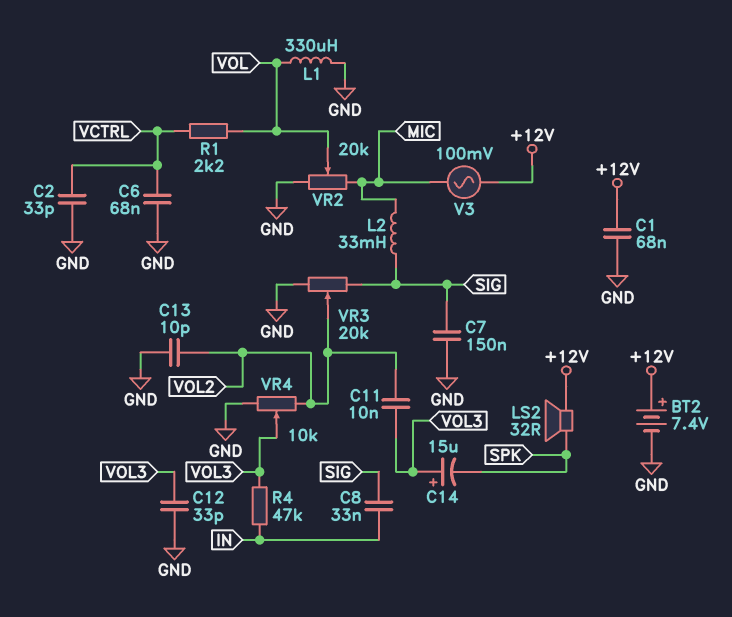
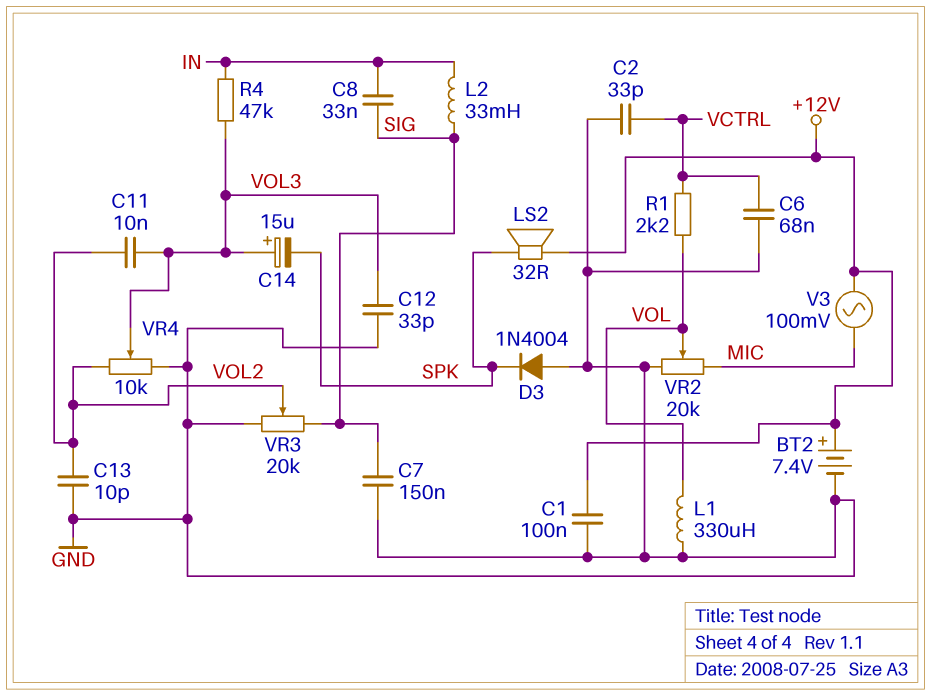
C1: 68nF (+12V, GND) -> 100nF (+12V, GND)
D3: none -> diode 1N4004 (A GND, K SPK)
L2: 33mH (MIC, SIG) -> 33mH (IN, SIG)

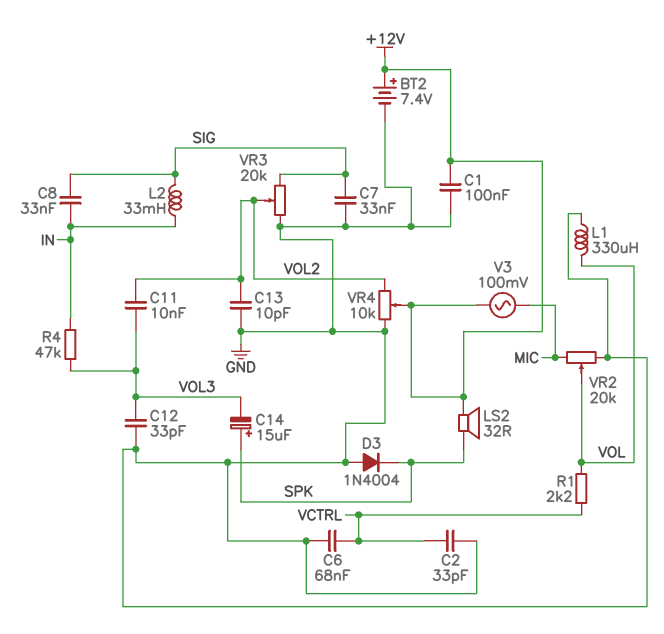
C7: 150nF (GND, SIG) -> 33nF (GND, SIG)
C14: 15uF (plus VOL3, minus SPK) -> 15uF (plus SPK, minus VOL3)
VR4: 10k (GND, VOL2, wiper VOL3) -> 10k (GND, VOL2, wiper +12V)

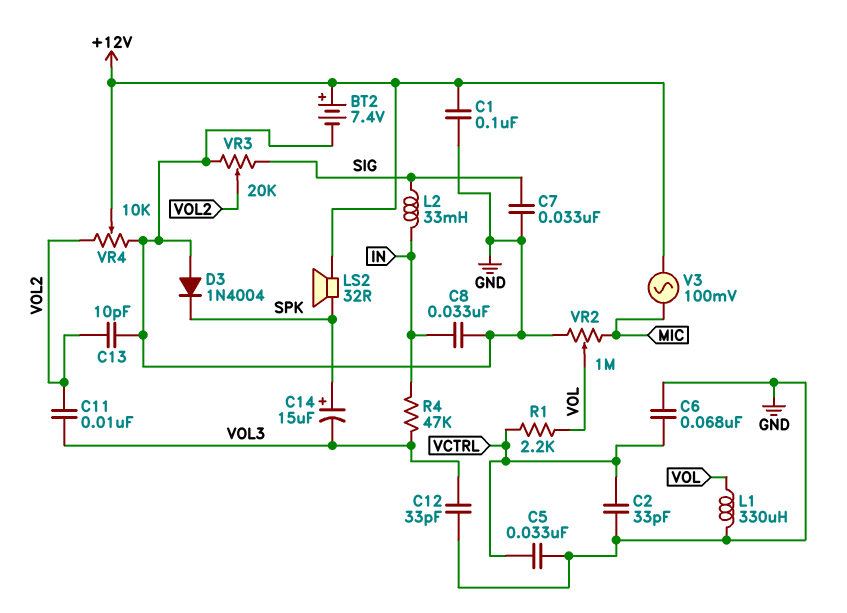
C5: none -> 33nF (GND, VCTRL)
C8: 33nF (IN, SIG) -> 33nF (GND, IN)
VR2: 20k (GND, MIC, wiper VOL) -> 1M (GND, MIC, wiper VOL)

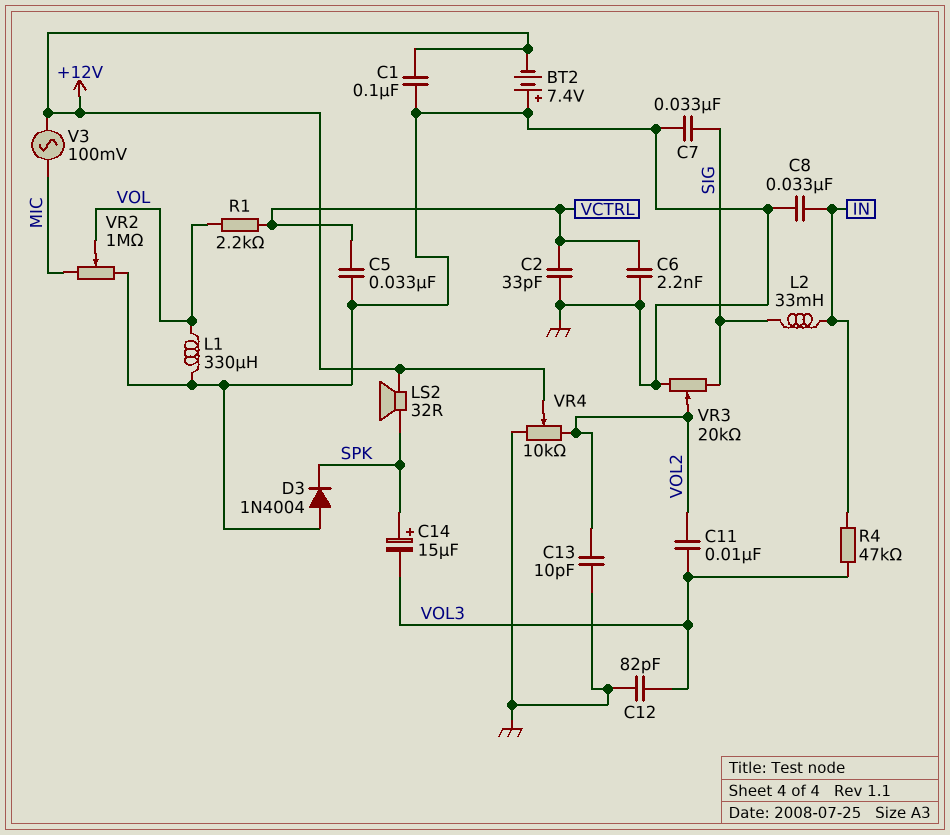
BT2: 7.4V (plus +12V, minus GND) -> 7.4V (plus GND, minus +12V)
C6: 68nF (GND, VCTRL) -> 2.2nF (GND, VCTRL)
C12: 33pF (GND, VOL3) -> 82pF (GND, VOL3)

